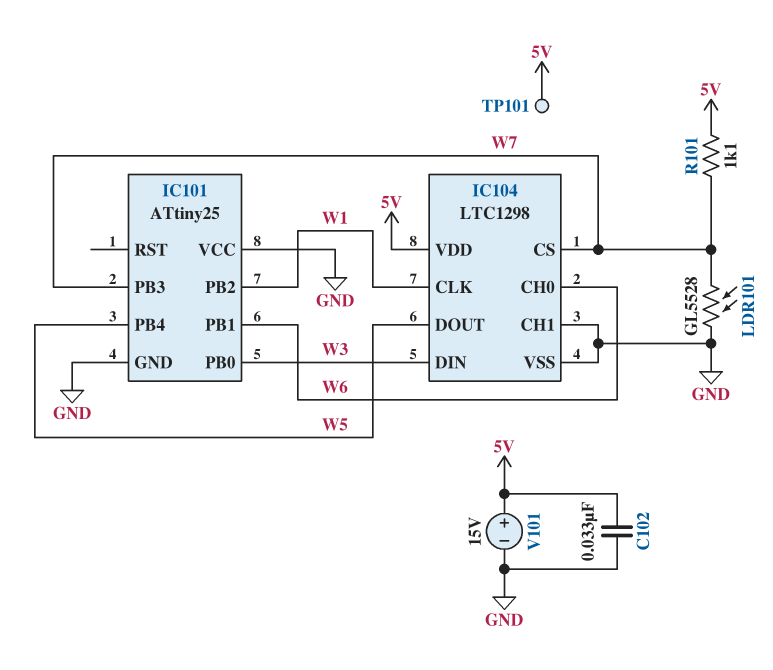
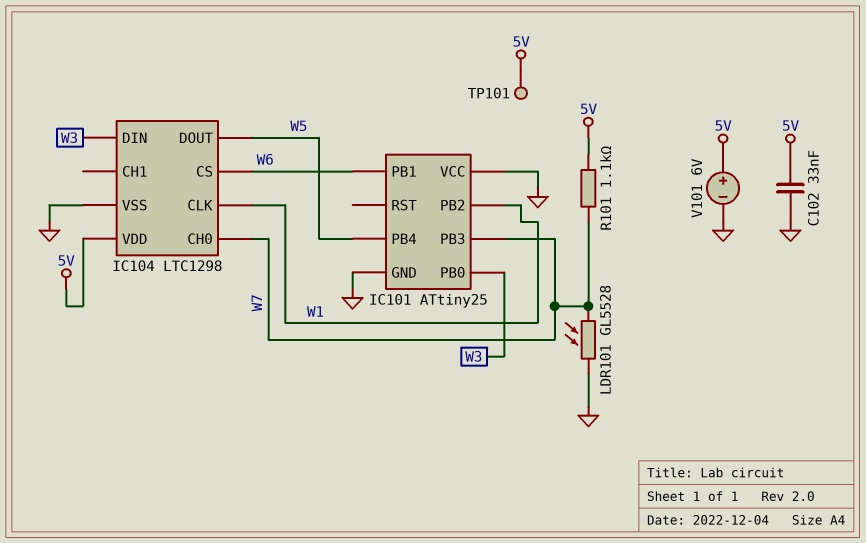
IC104 pin CH0: W6 -> W7
IC104 pin CH1: GND -> none
IC104 pin CS: W7 -> W6
V101: 15V (plus 5V, minus GND) -> 6V (plus 5V, minus GND)

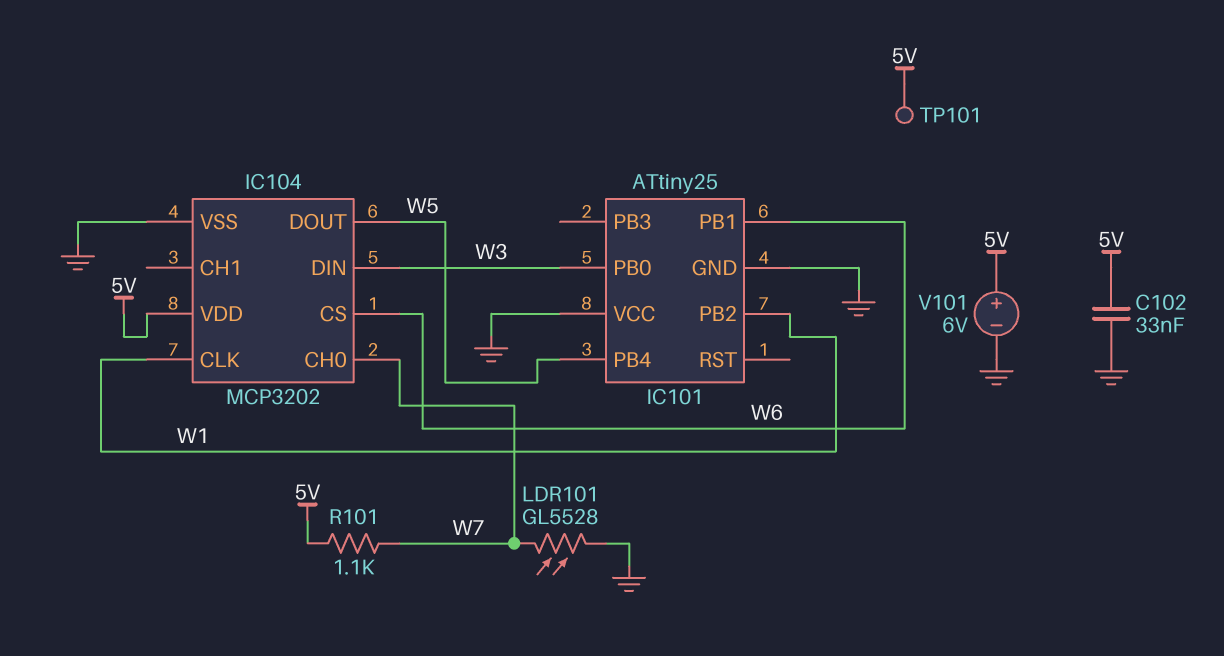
IC101 pin PB3: W7 -> none
IC104: LTC1298 -> MCP3202

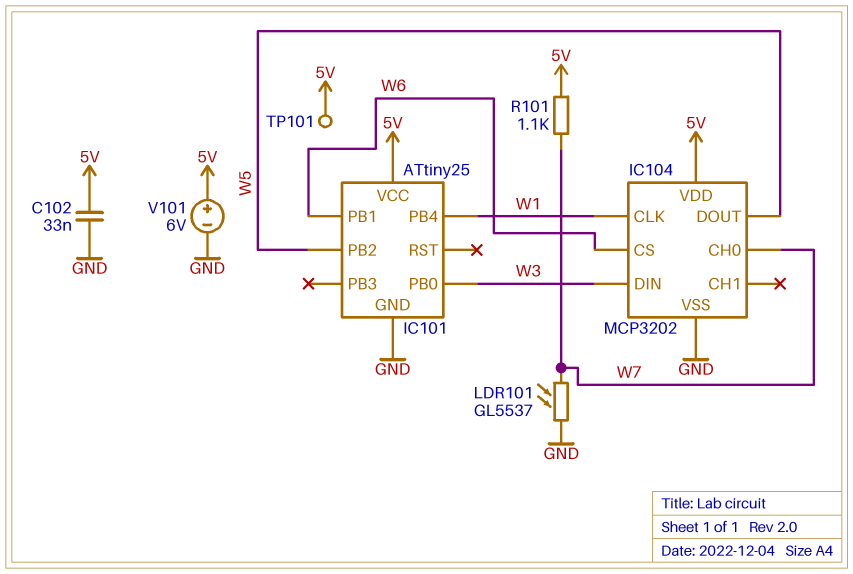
IC101 pin PB2: W1 -> W5
IC101 pin PB4: W5 -> W1
IC101 pin VCC: GND -> 5V
LDR101: GL5528 (GND, W7) -> GL5537 (GND, W7)

